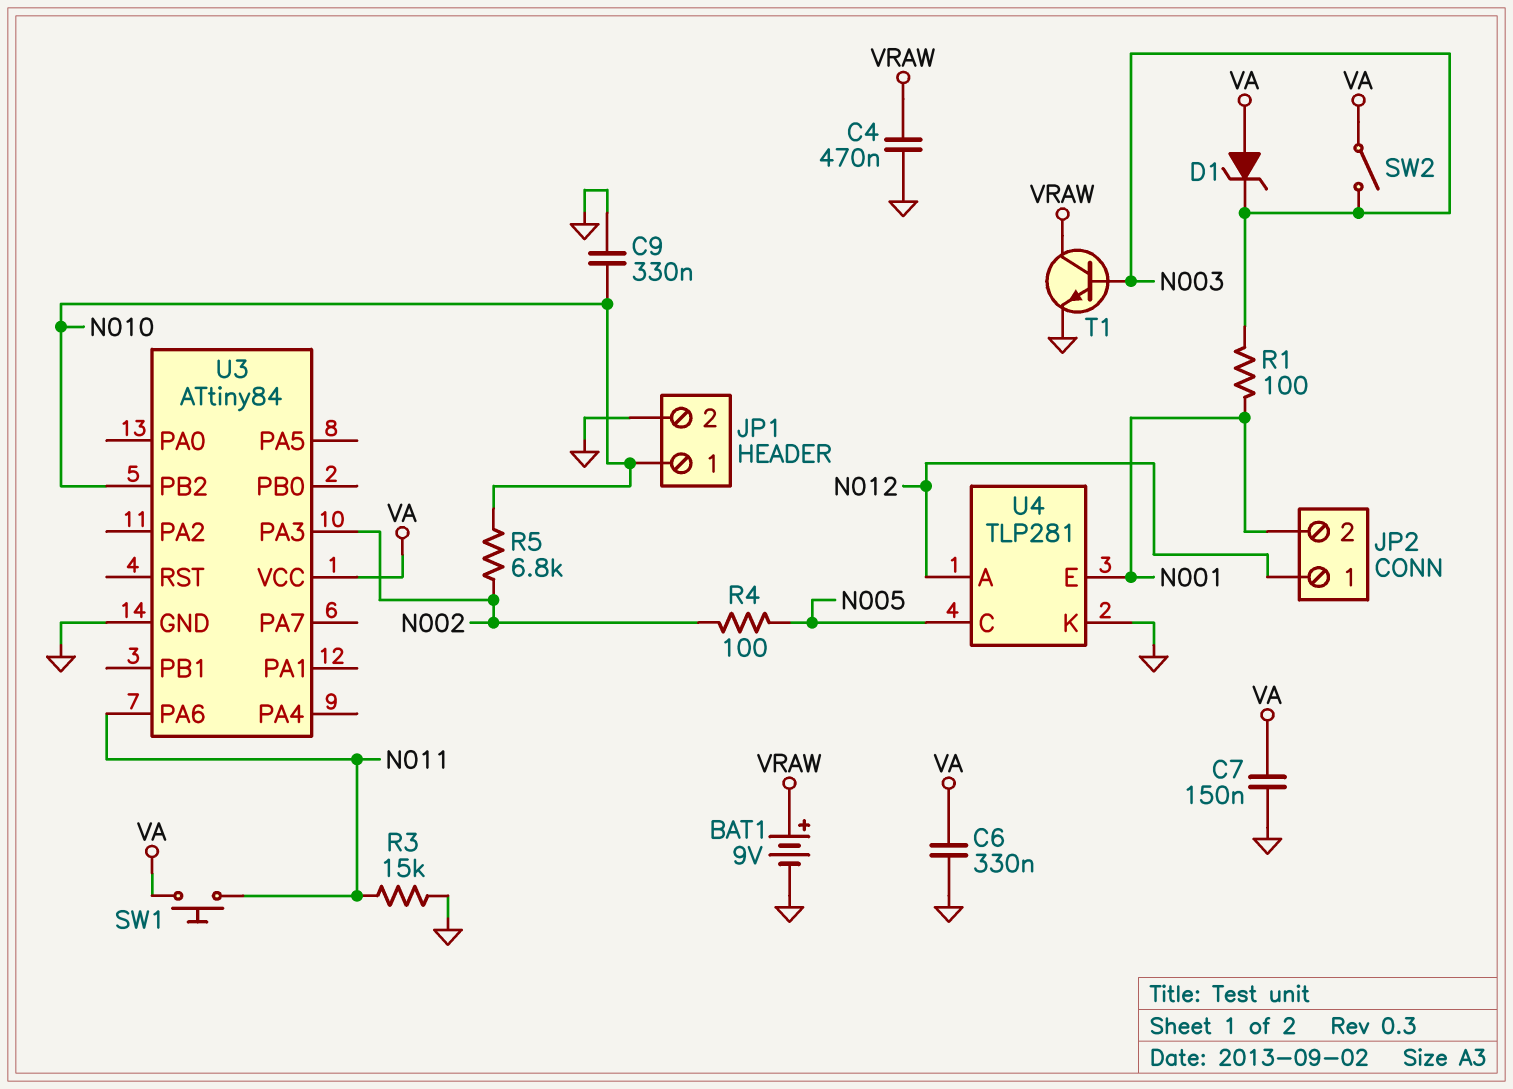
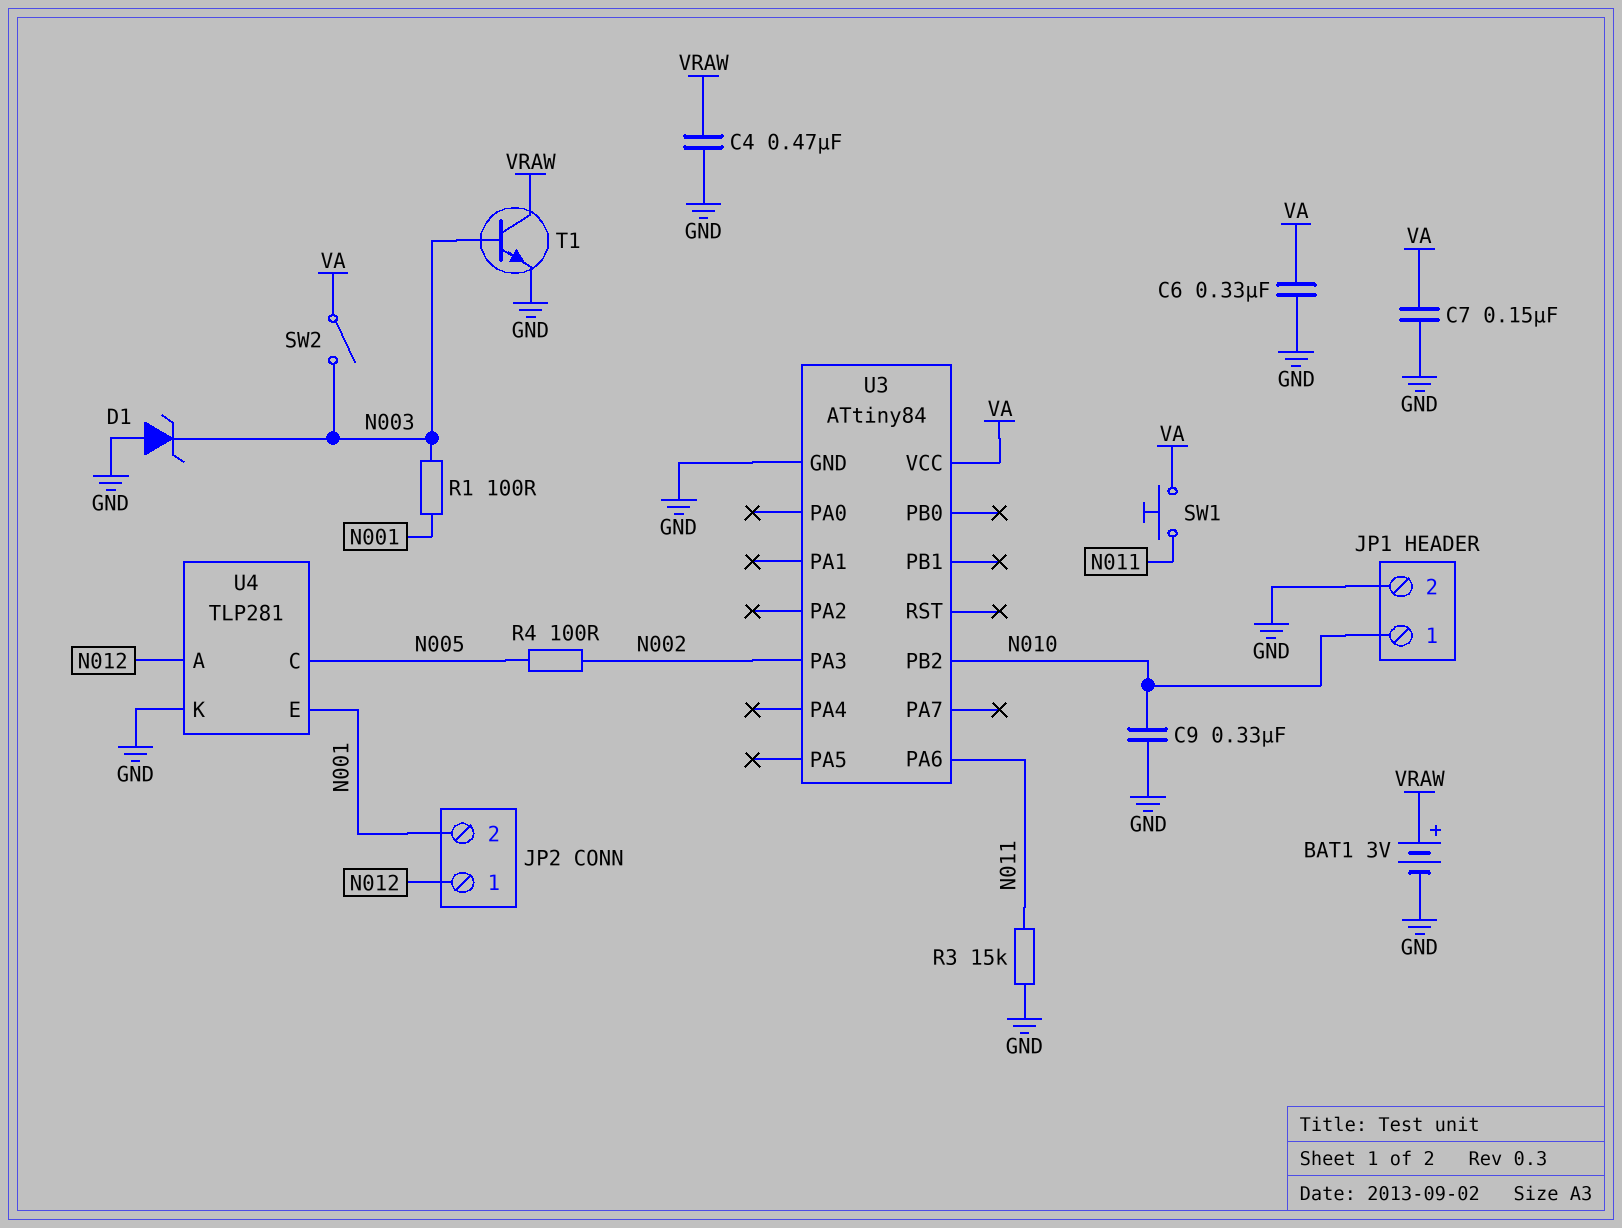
BAT1: 9V (plus VRAW, minus GND) -> 3V (plus VRAW, minus GND)
D1: zener (A VA, K N003) -> zener (A GND, K N003)
R5: 6.8k (N002, N010) -> none

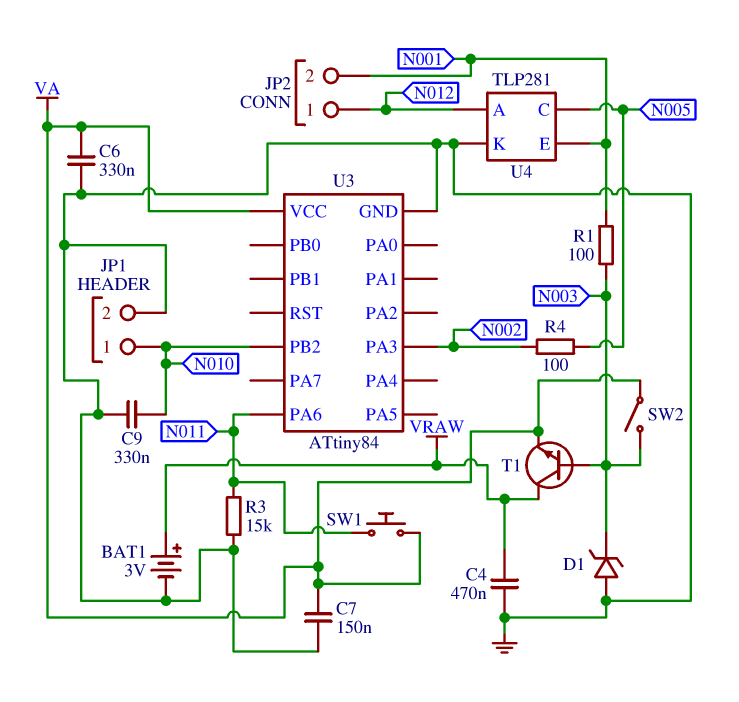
T1: NPN (B N003, C VRAW, E GND) -> NPN (B N003, C VRAW, E VA)

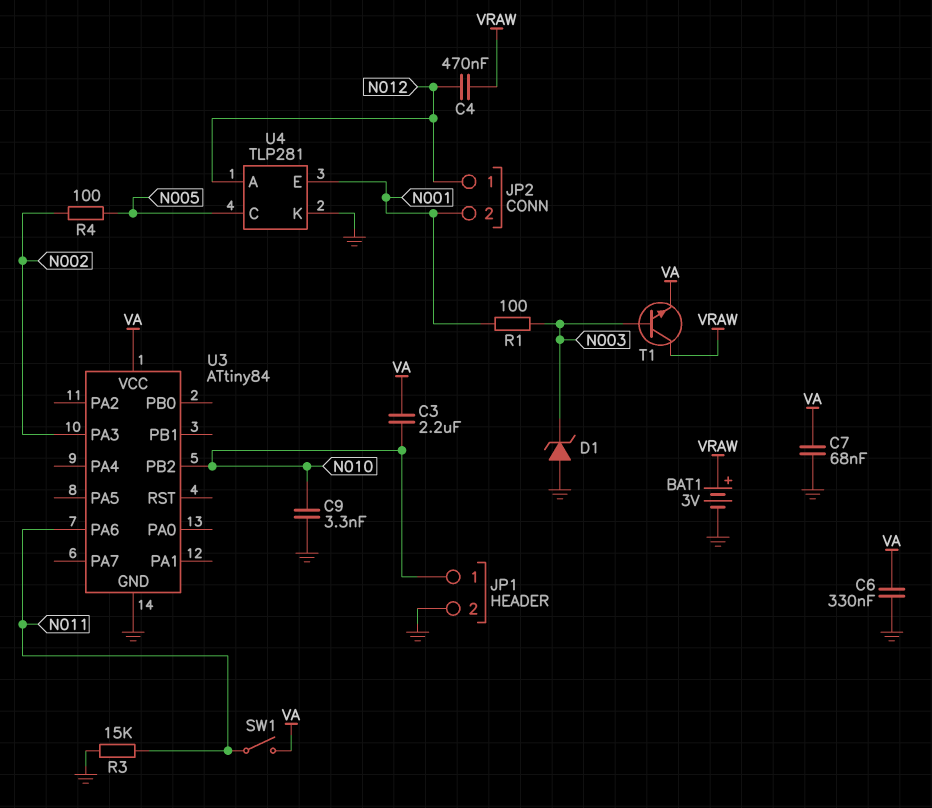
C3: none -> 2.2uF (N010, VA)
C4: 470nF (GND, VRAW) -> 470nF (N012, VRAW)
C7: 150nF (GND, VA) -> 68nF (GND, VA)
C9: 330nF (GND, N010) -> 3.3nF (GND, N010)
SW1: button (N011, VA) -> switch (N011, VA)
SW2: switch (N003, VA) -> none

